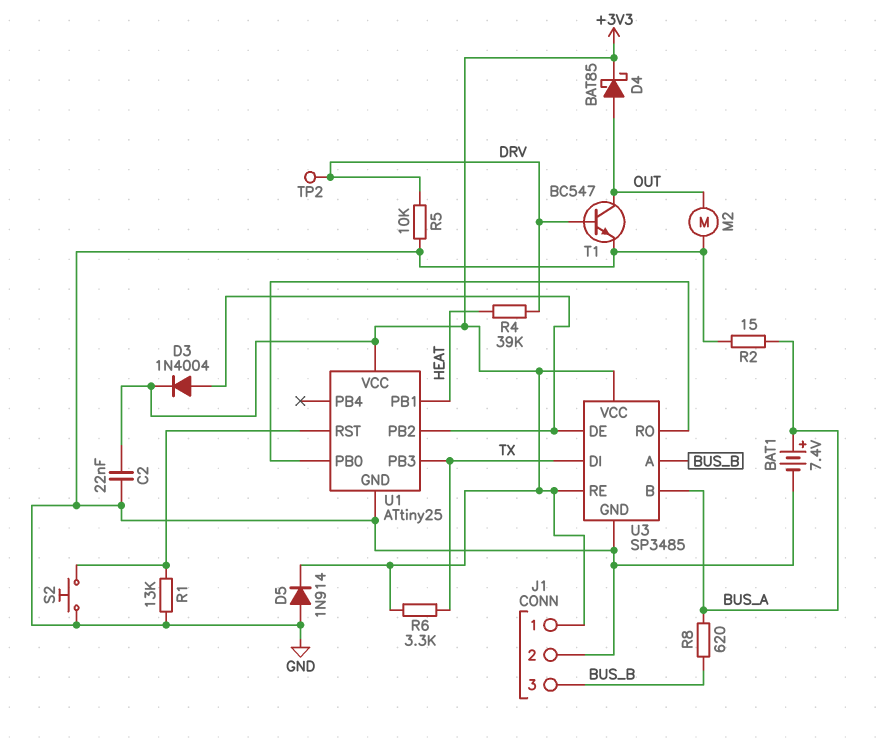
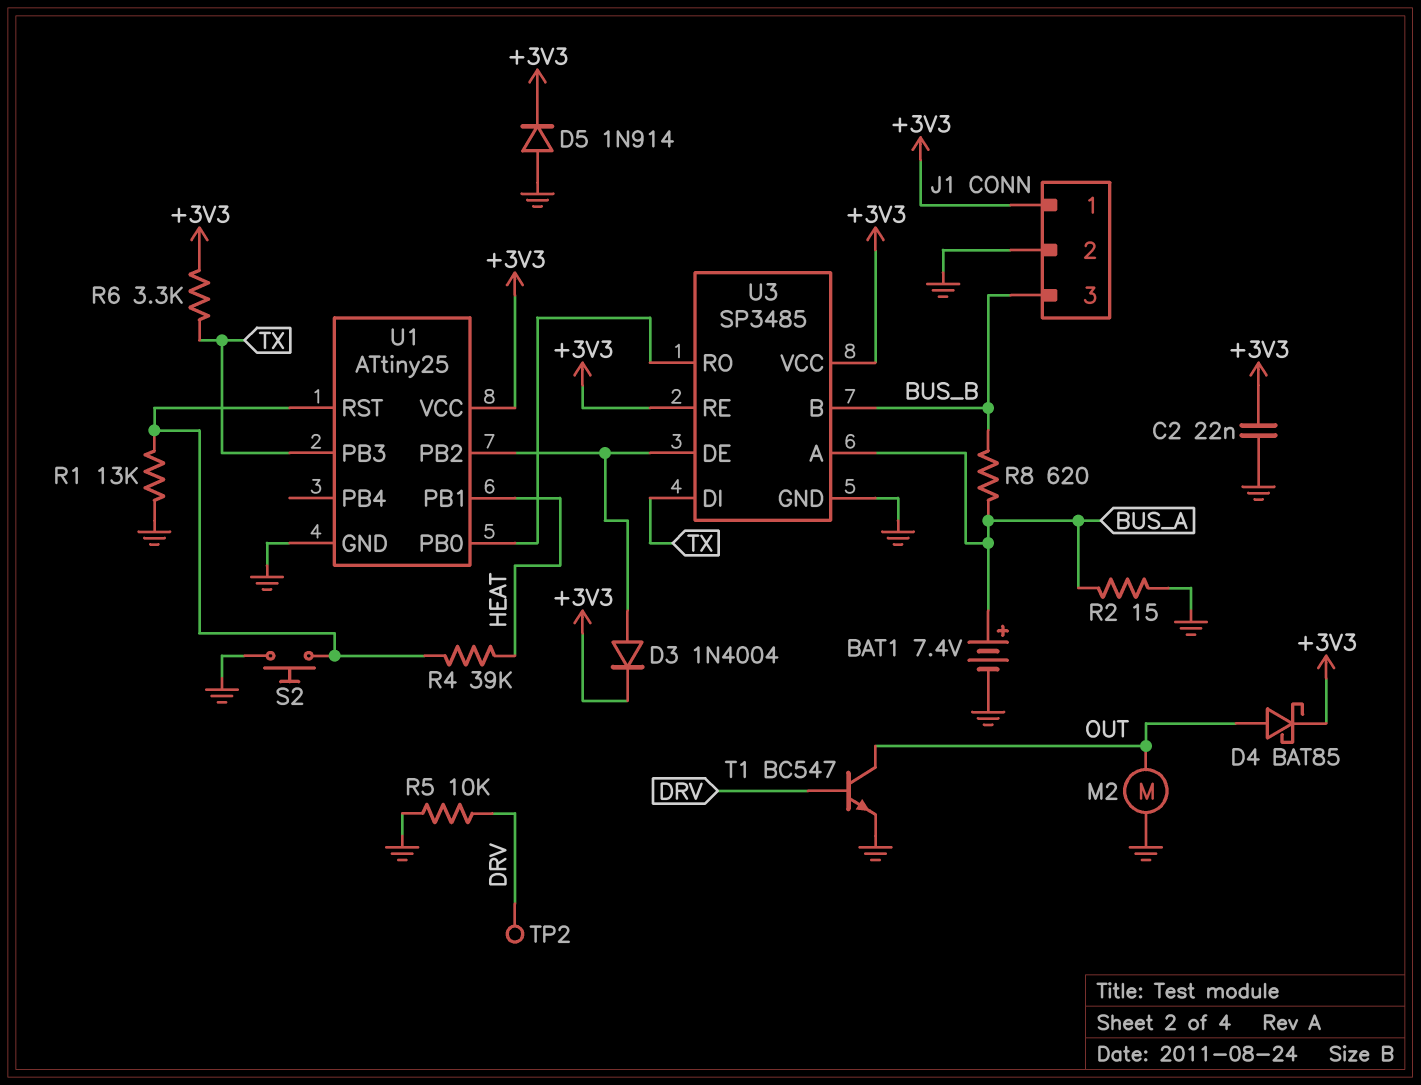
R4: 39k (DRV, HEAT) -> 39k (HEAT, U1/RST)
U3 pin A: BUS_B -> BUS_A
U3 pin B: BUS_A -> BUS_B

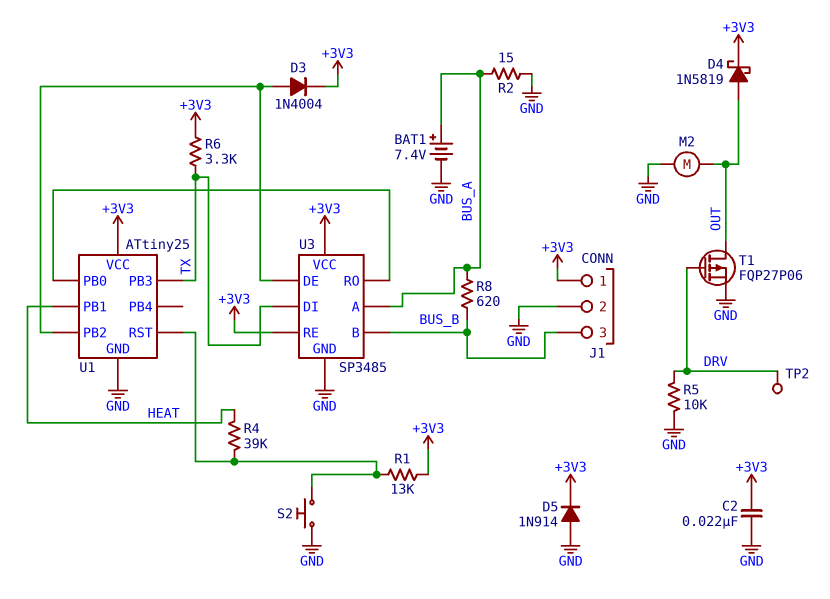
D4: schottky BAT85 (A OUT, K +3V3) -> schottky 1N5819 (A OUT, K +3V3)
R1: 13k (GND, U1/RST) -> 13k (+3V3, U1/RST)
T1: NPN BC547 (B DRV, C OUT, E GND) -> PMOS FQP27P06 (G DRV, D OUT, S GND)

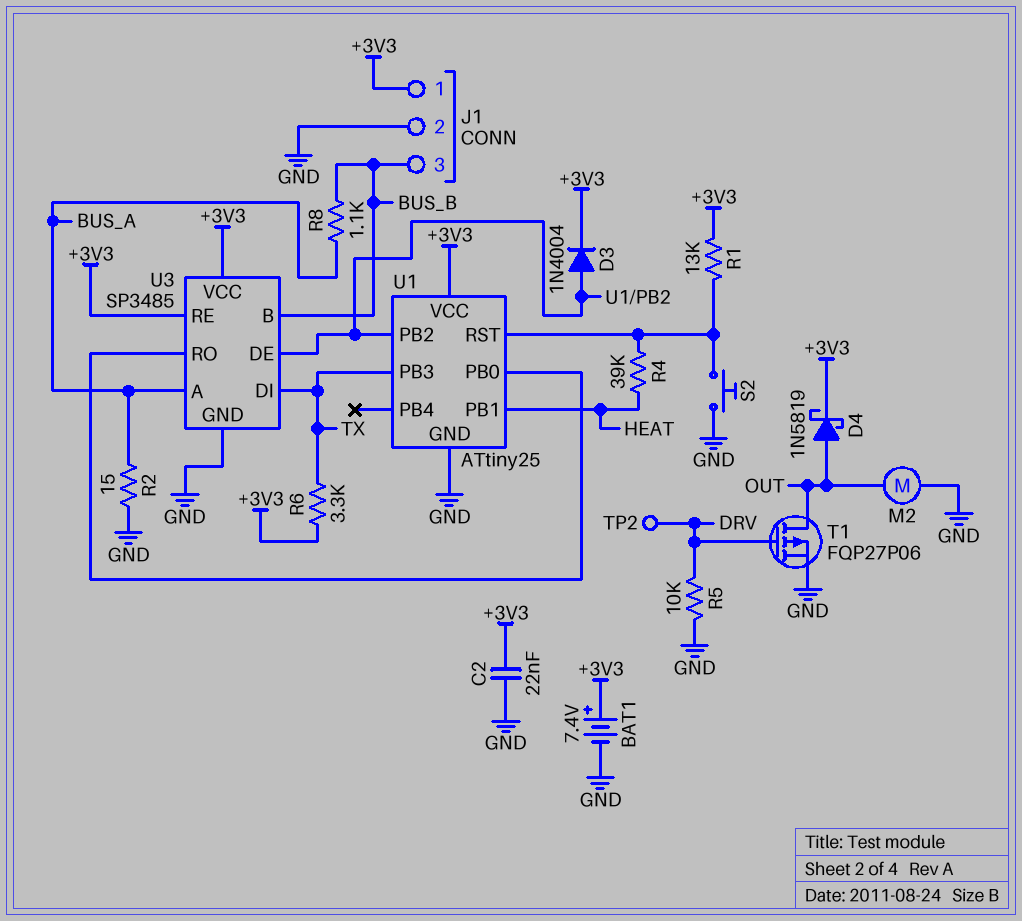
BAT1: 7.4V (plus BUS_A, minus GND) -> 7.4V (plus +3V3, minus GND)
D5: diode 1N914 (A GND, K +3V3) -> none
R8: 620 (BUS_A, BUS_B) -> 1.1k (BUS_A, BUS_B)

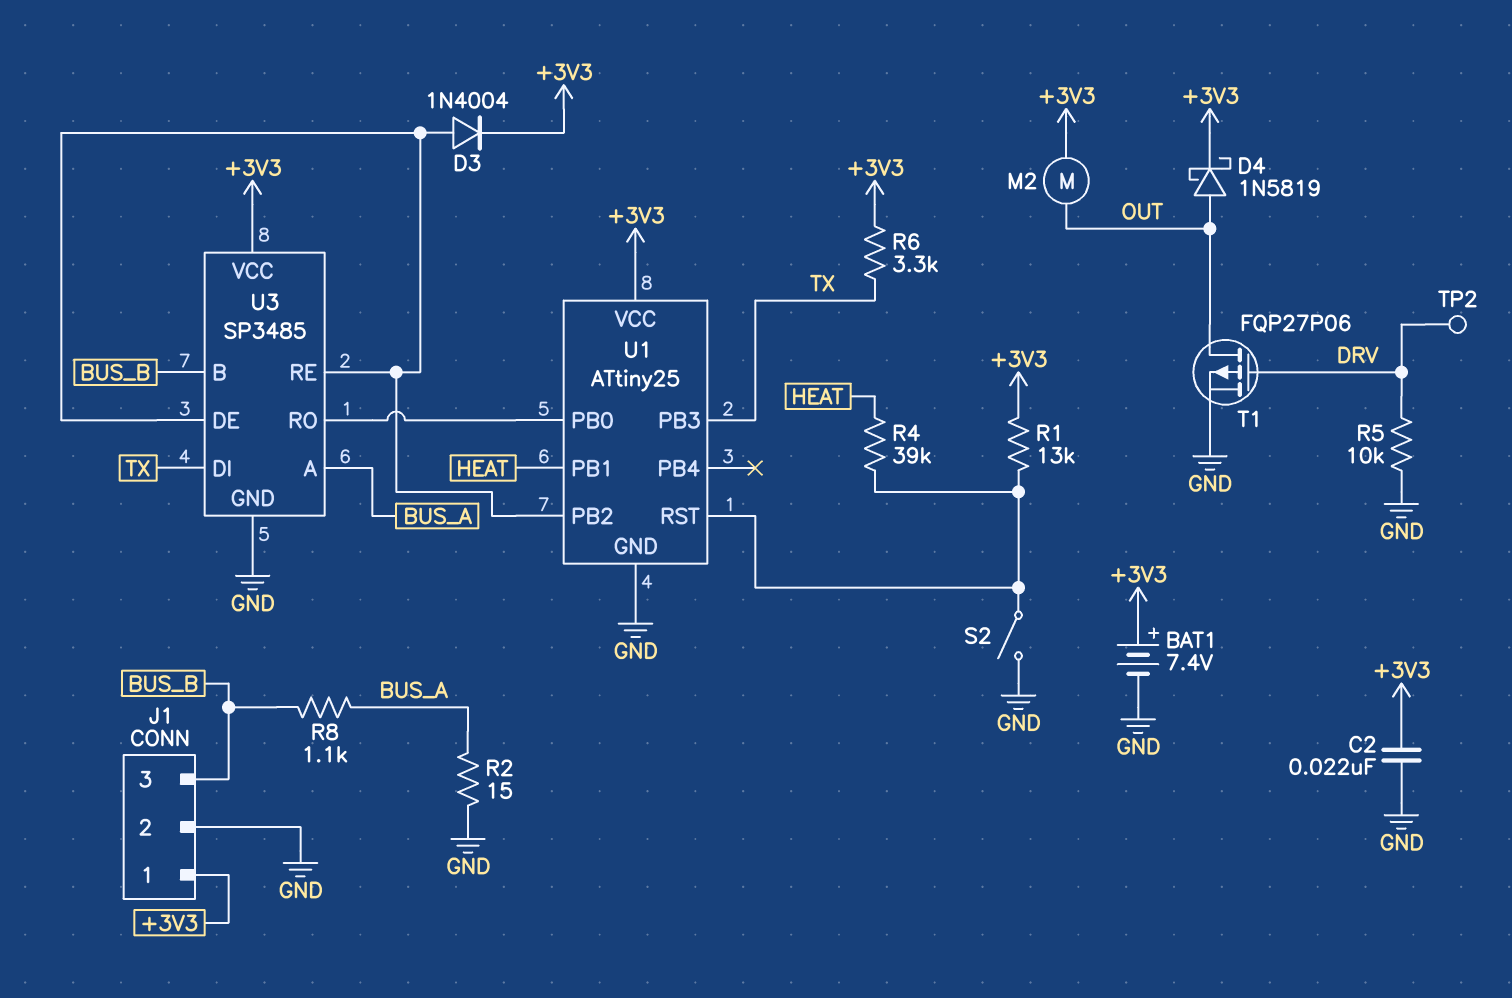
M2: motor (GND, OUT) -> motor (+3V3, OUT)
S2: button (GND, U1/RST) -> switch (GND, U1/RST)
U3 pin RE: +3V3 -> U1/PB2

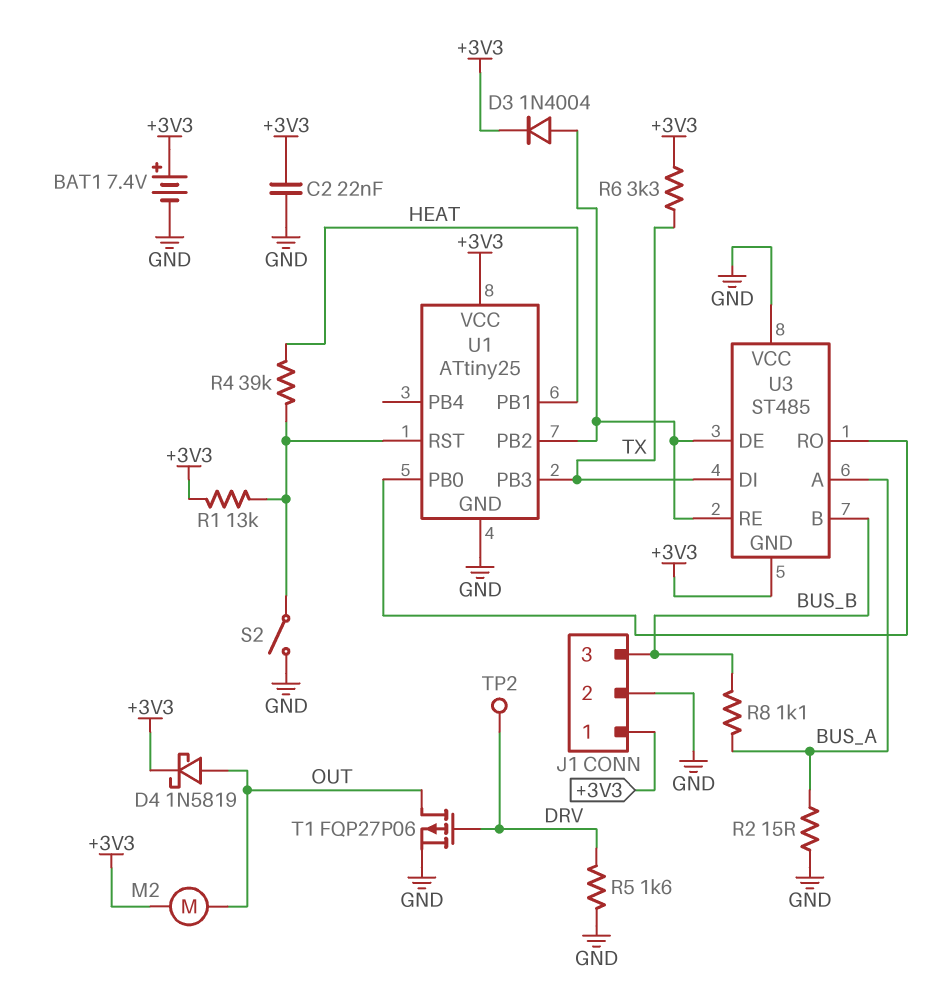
R5: 10k (DRV, GND) -> 1.6k (DRV, GND)
U3: SP3485 -> ST485
U3 pin GND: GND -> +3V3
U3 pin VCC: +3V3 -> GND

